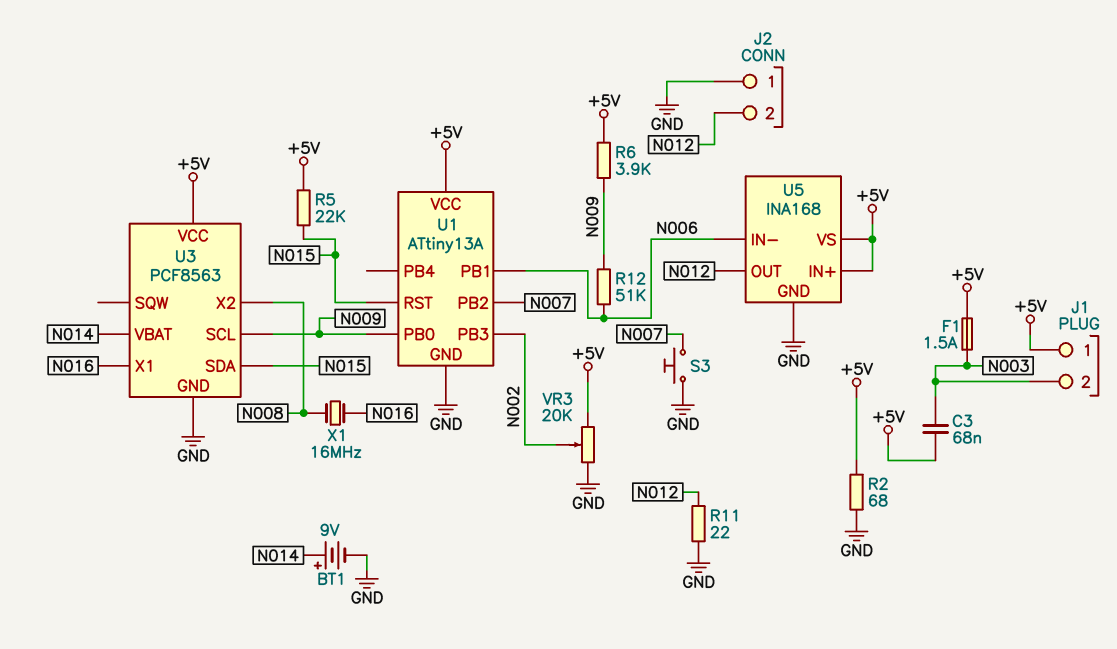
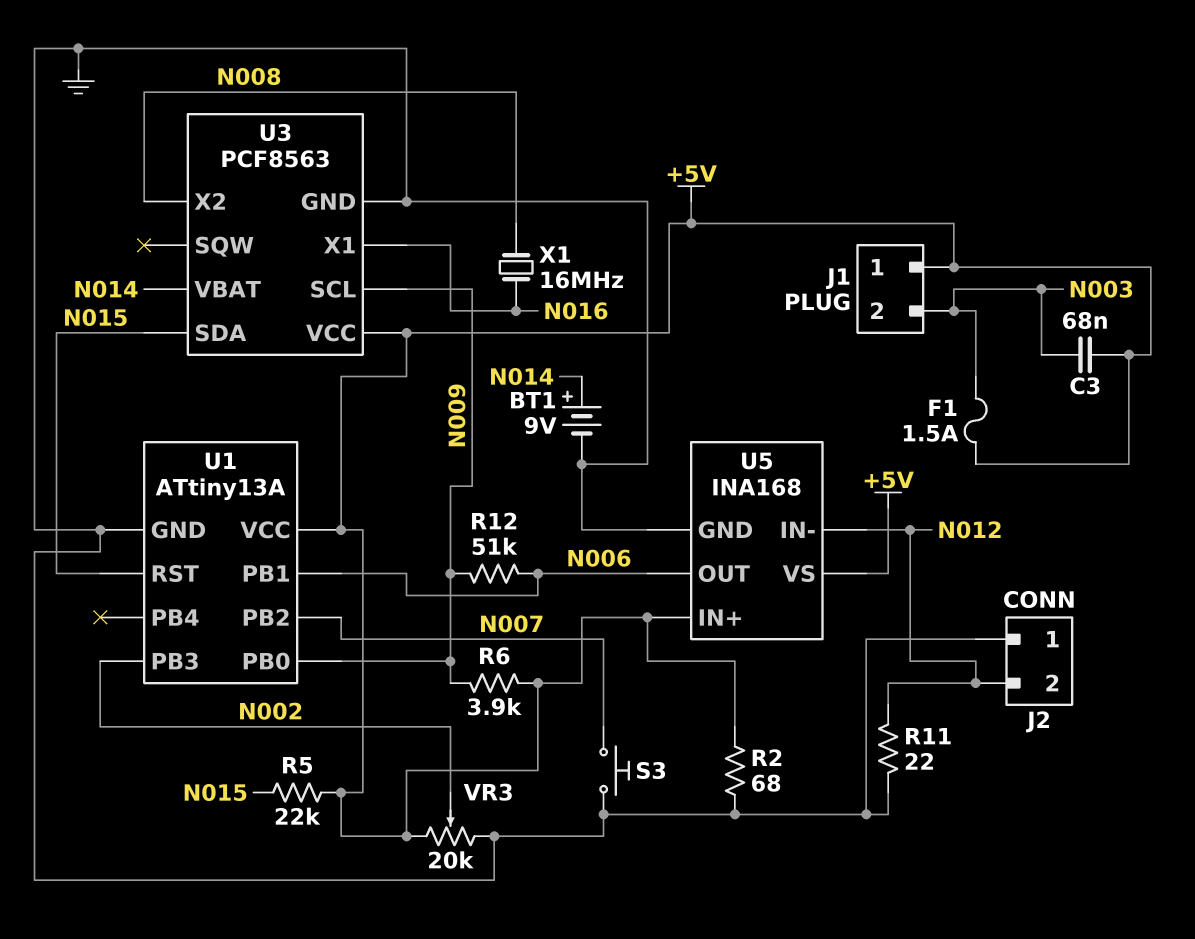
U5 pin IN-: N006 -> N012
U5 pin OUT: N012 -> N006

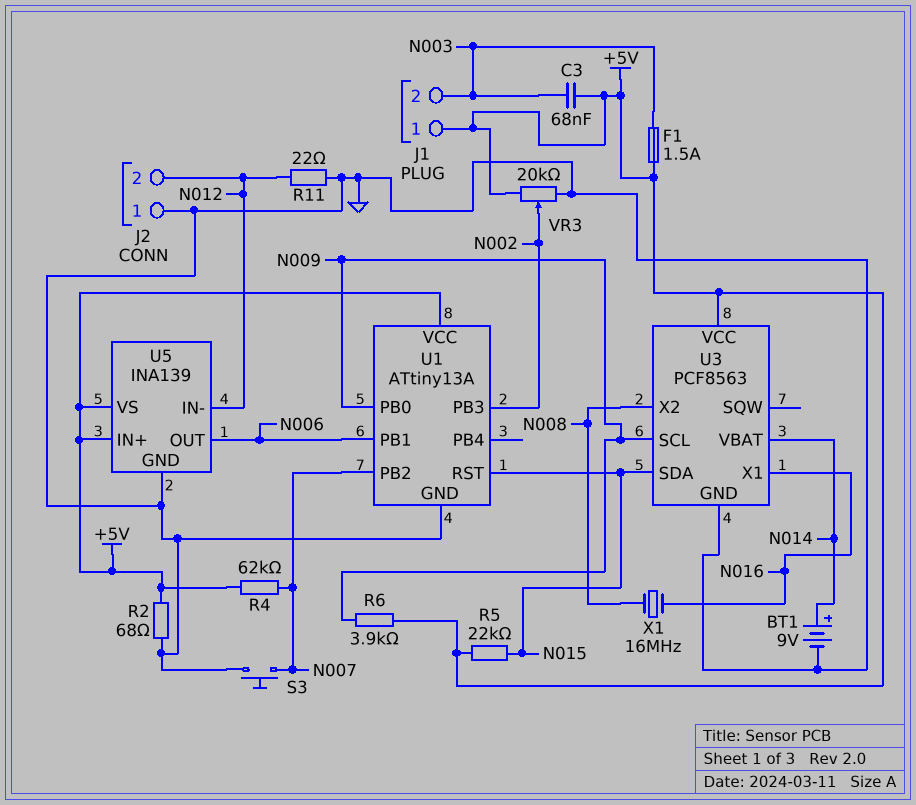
R4: none -> 62k (+5V, N007)
R12: 51k (N006, N009) -> none
U5: INA168 -> INA139

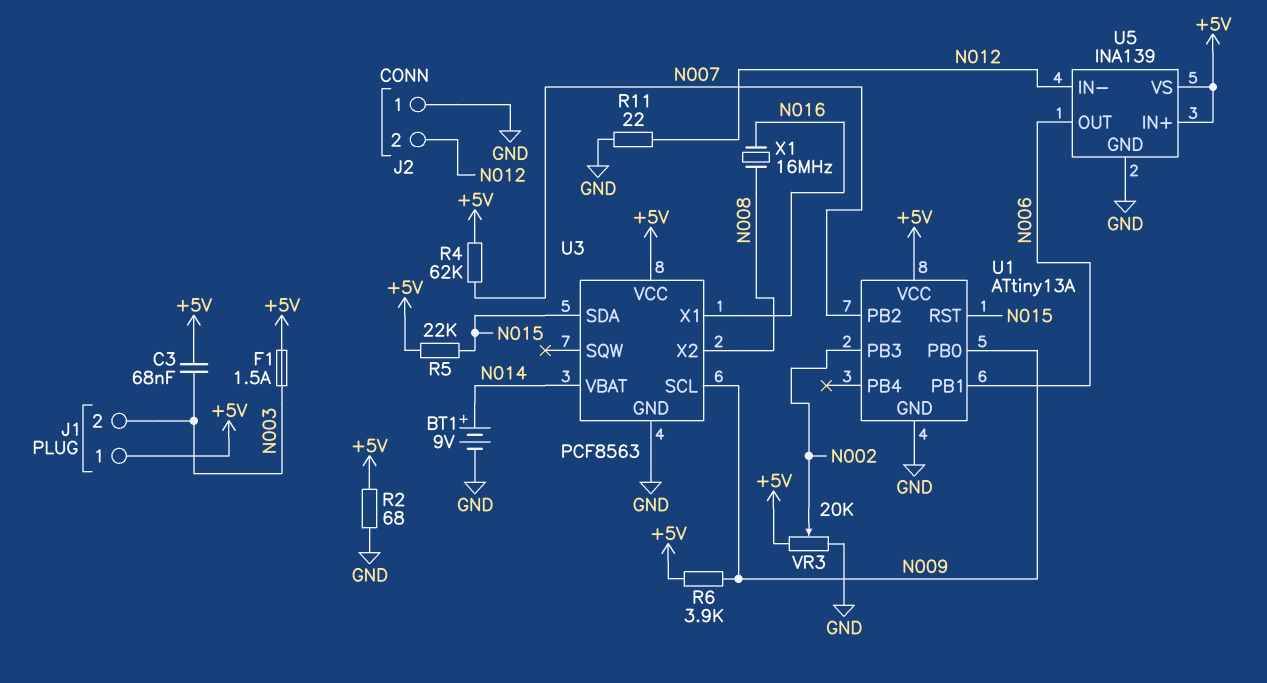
S3: button (GND, N007) -> none

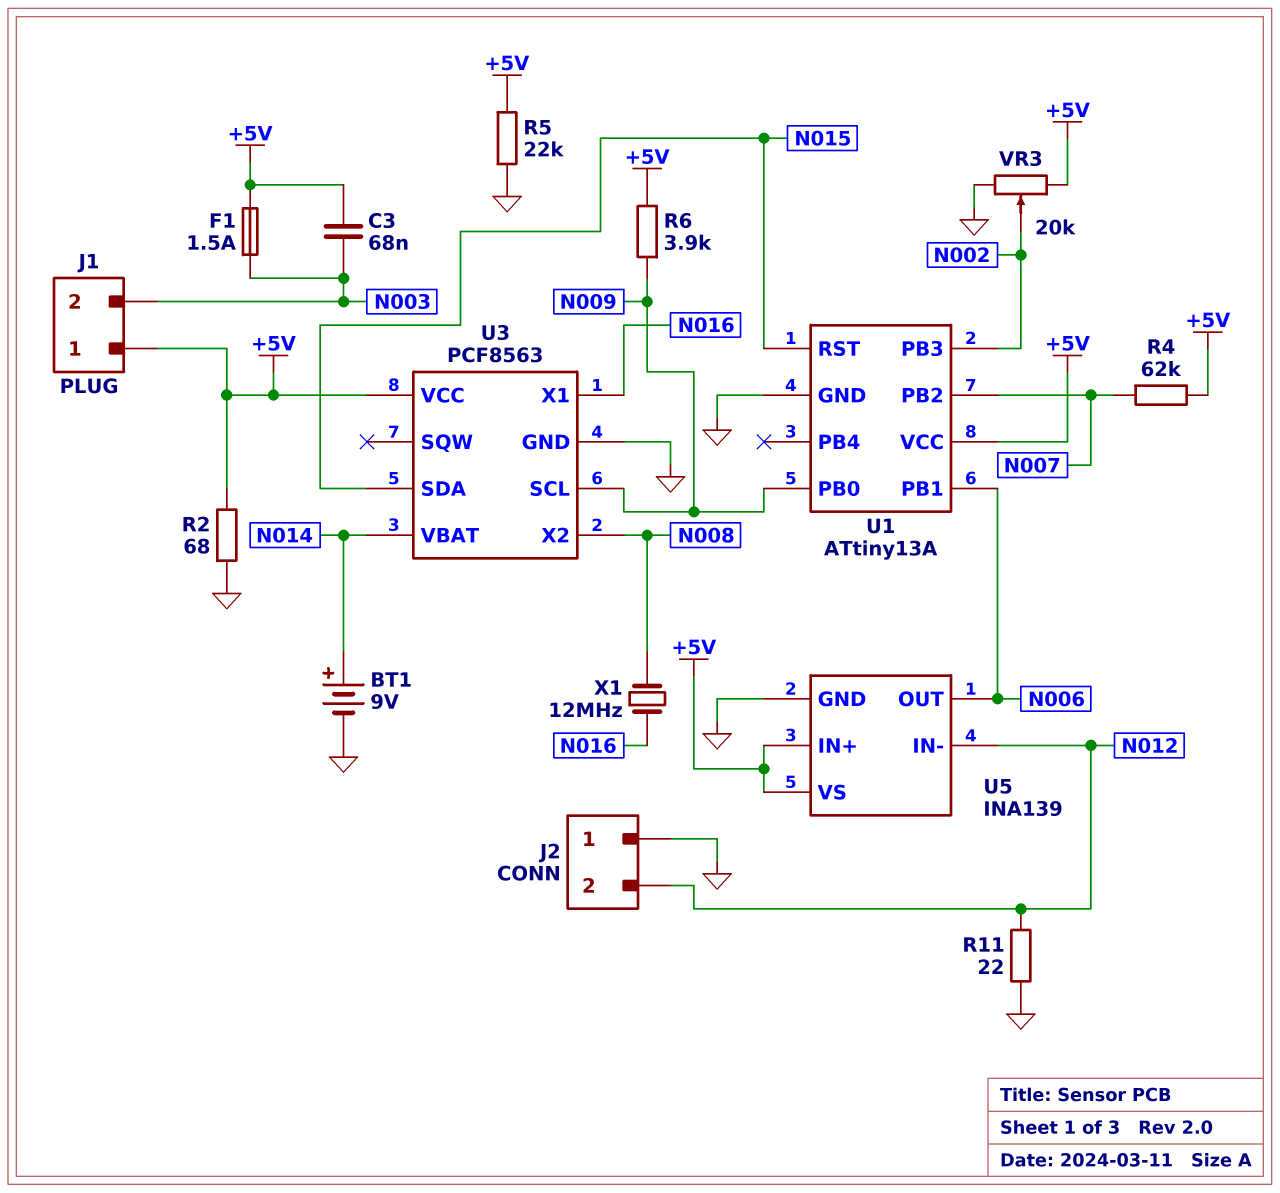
R5: 22k (+5V, N015) -> 22k (+5V, GND)
X1: 16MHz (N008, N016) -> 12MHz (N008, N016)

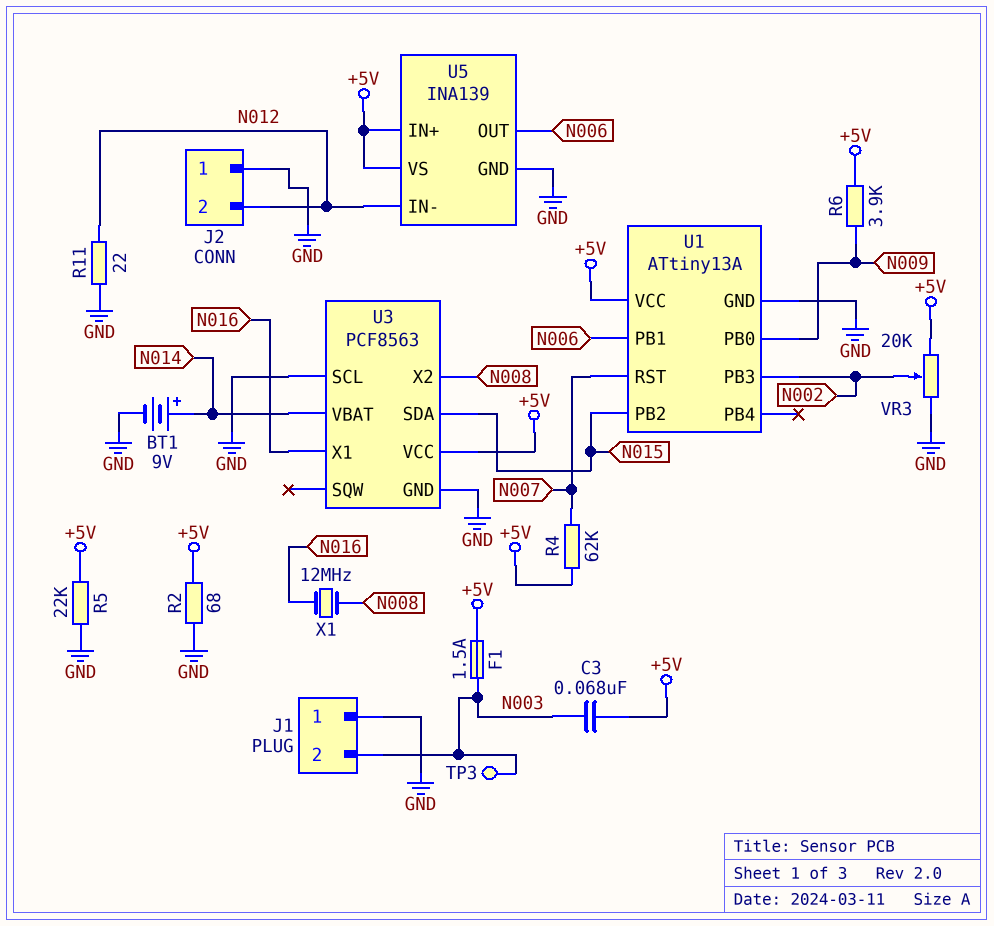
J1 pin 1: +5V -> GND
TP3: none -> test point (N003)
U1 pin PB2: N007 -> N015
U1 pin RST: N015 -> N007
U3 pin SCL: N009 -> GND

